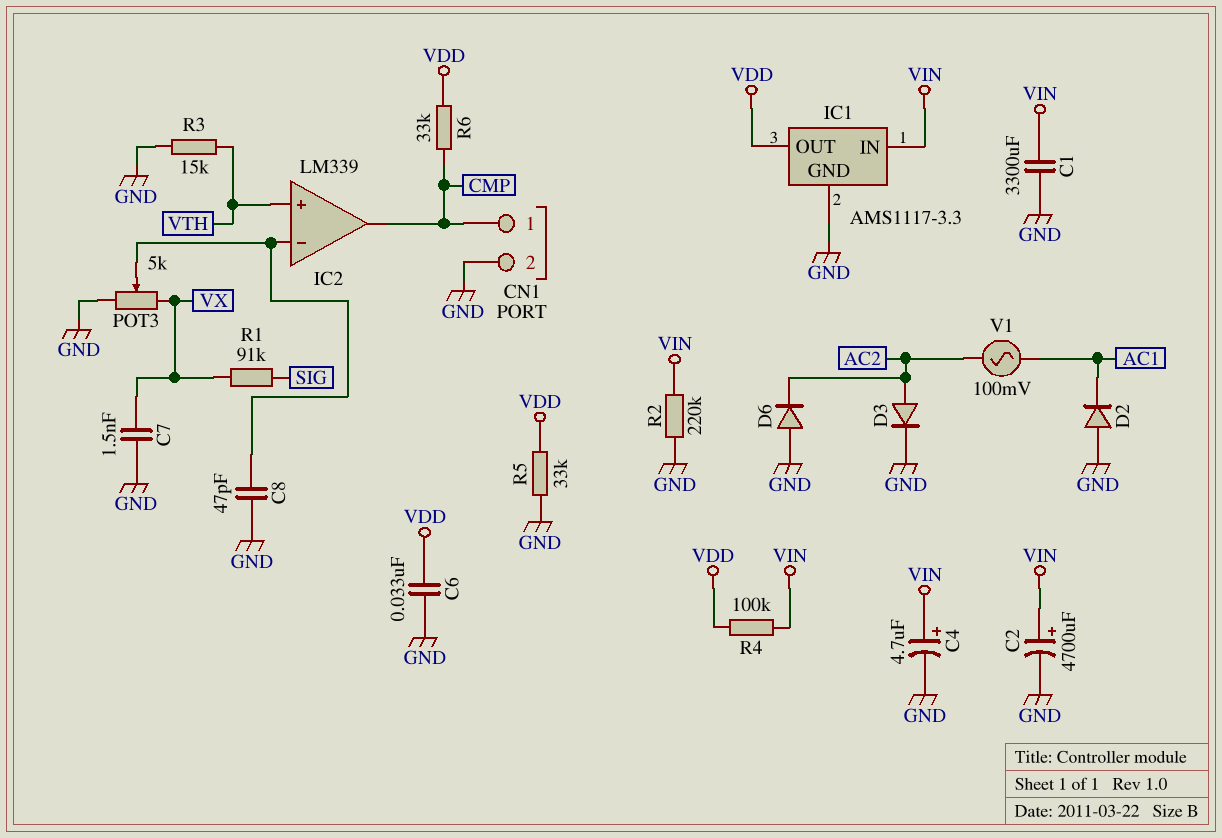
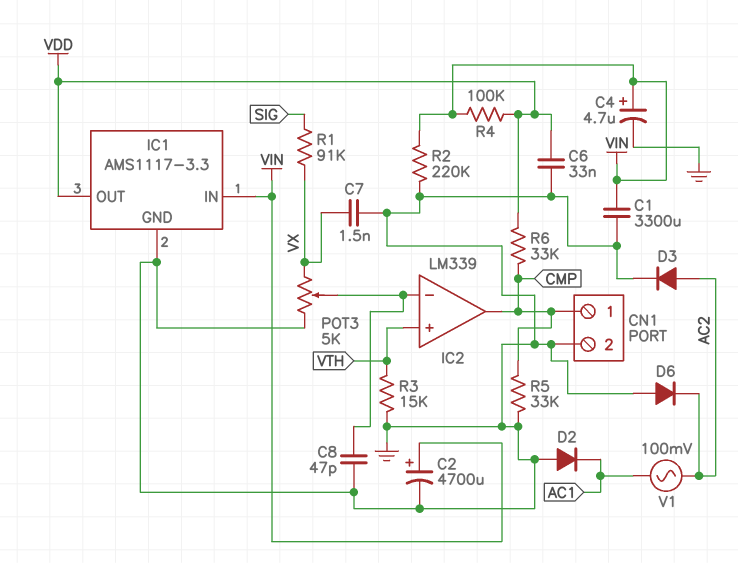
R5: 33k (GND, VDD) -> 33k (CMP, GND)

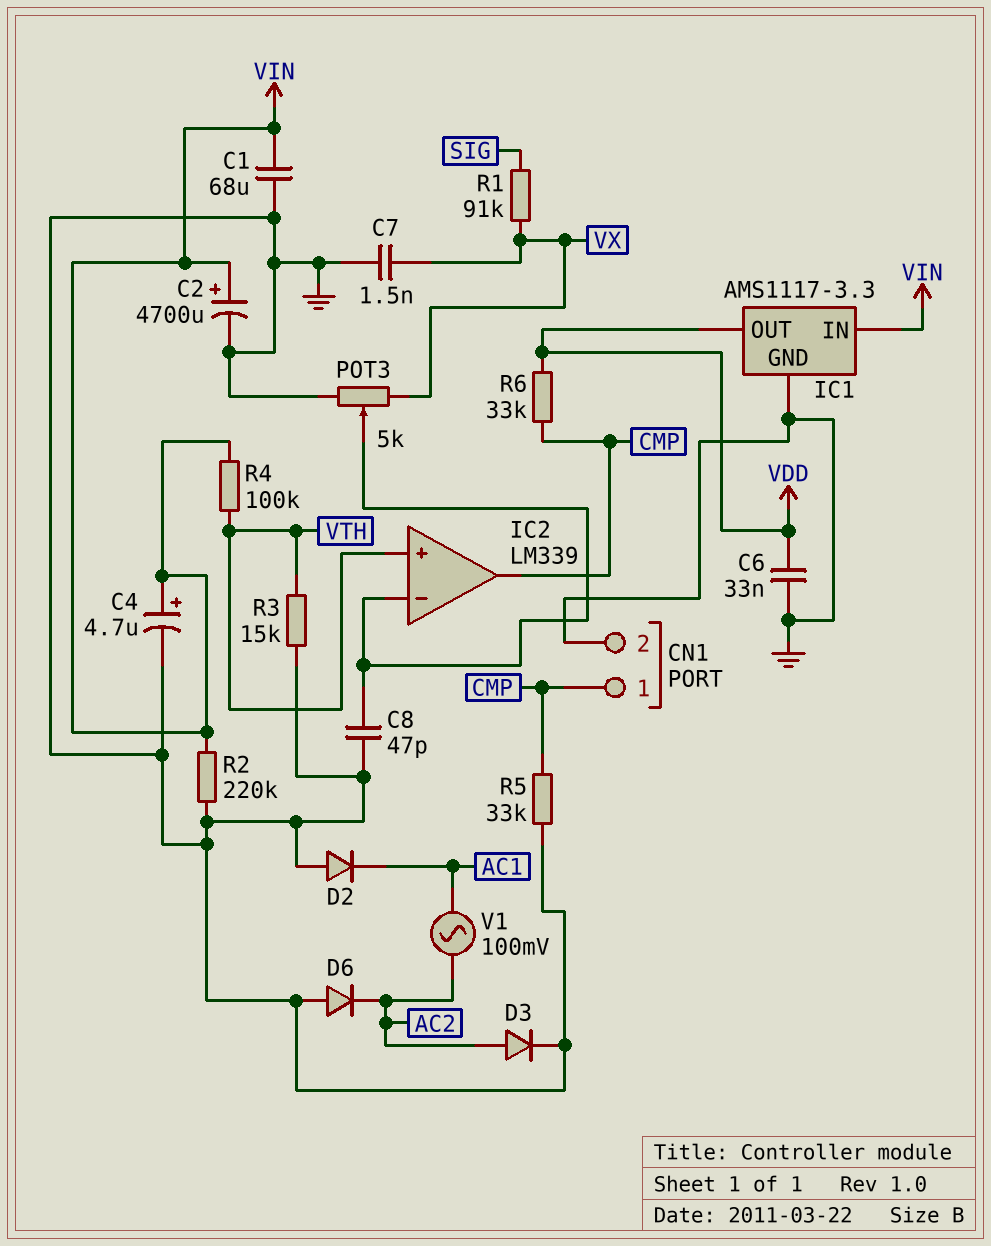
C1: 3300uF (GND, VIN) -> 68uF (GND, VIN)
R4: 100k (VDD, VIN) -> 100k (VIN, VTH)

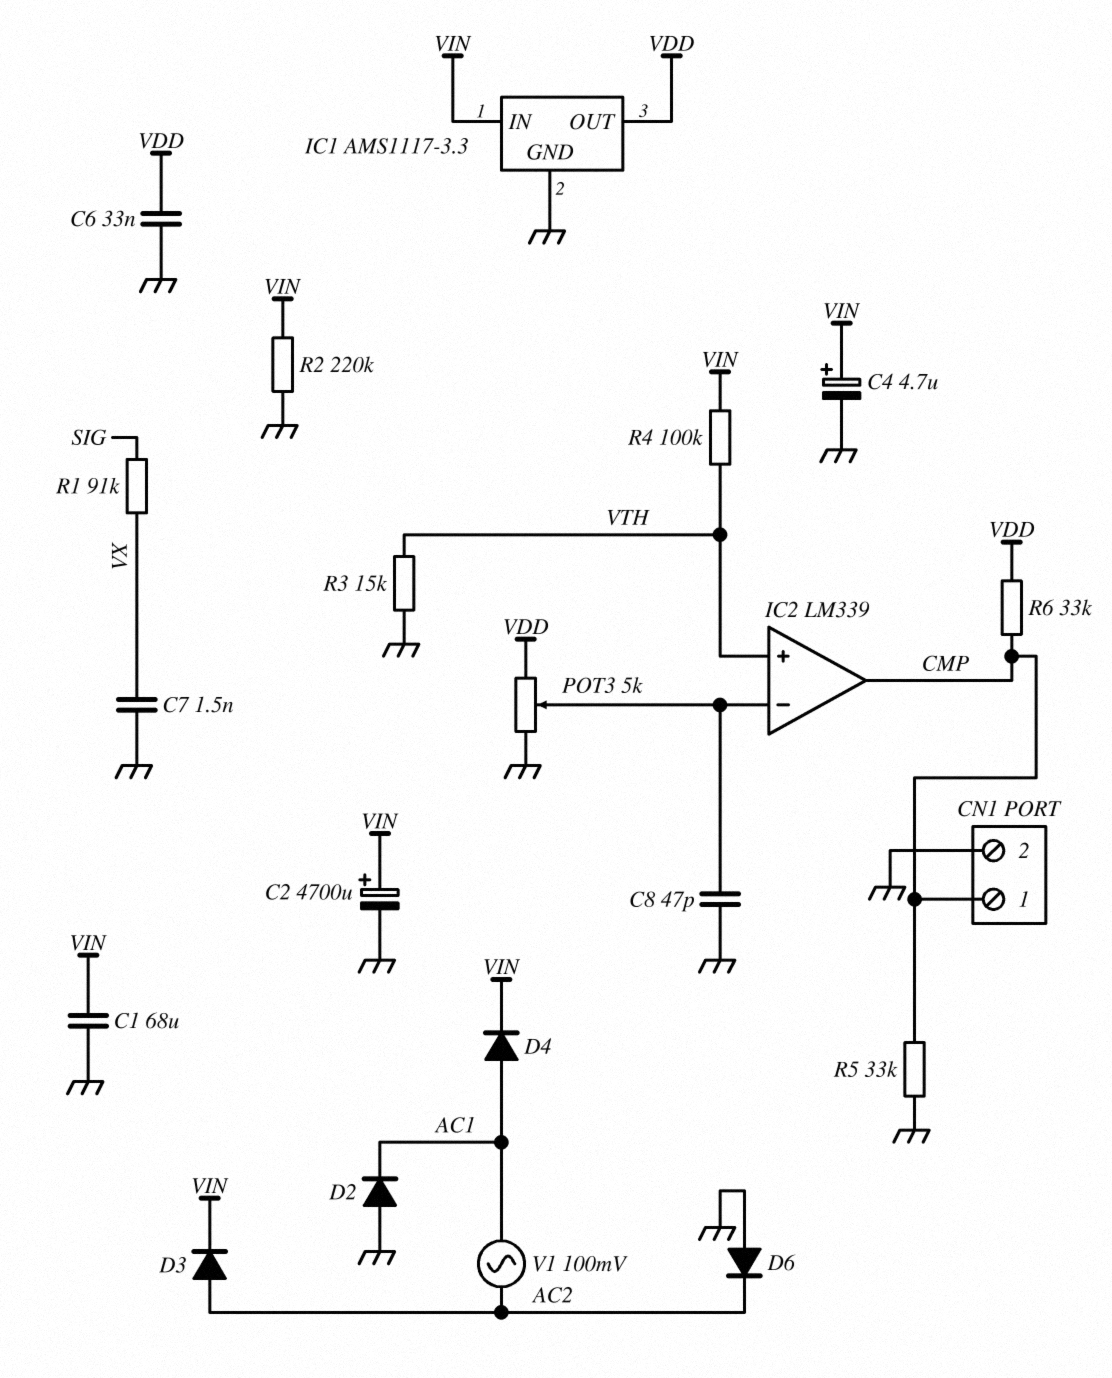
D3: diode (A AC2, K GND) -> diode (A AC2, K VIN)
D4: none -> diode (A AC1, K VIN)
POT3: 5k (GND, VX, wiper IC2/in-) -> 5k (GND, VDD, wiper IC2/in-)

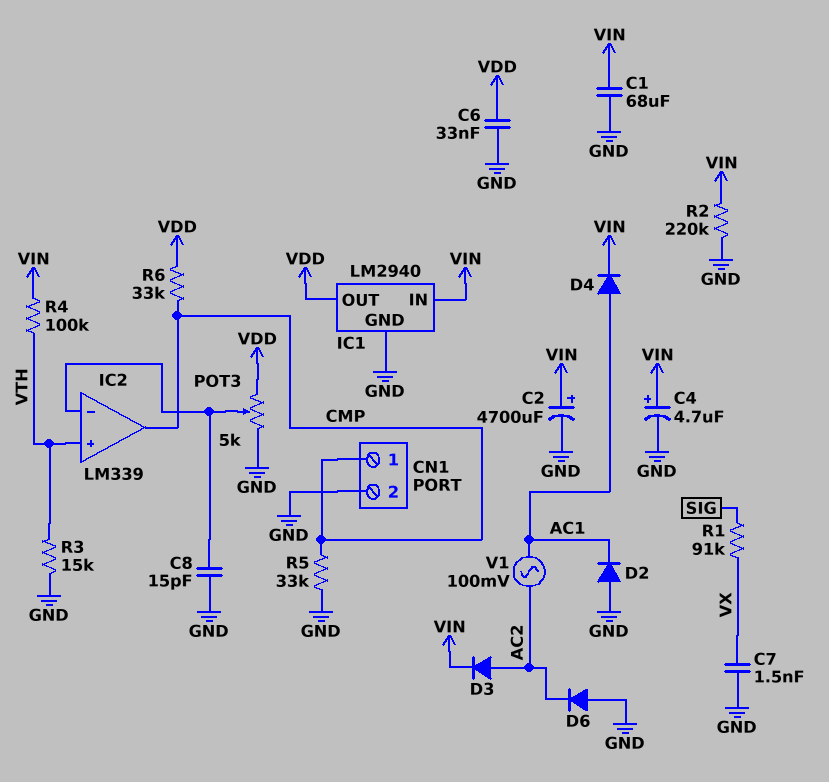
C8: 47pF (GND, IC2/in-) -> 15pF (GND, IC2/in-)
IC1: AMS1117-3.3 -> LM2940

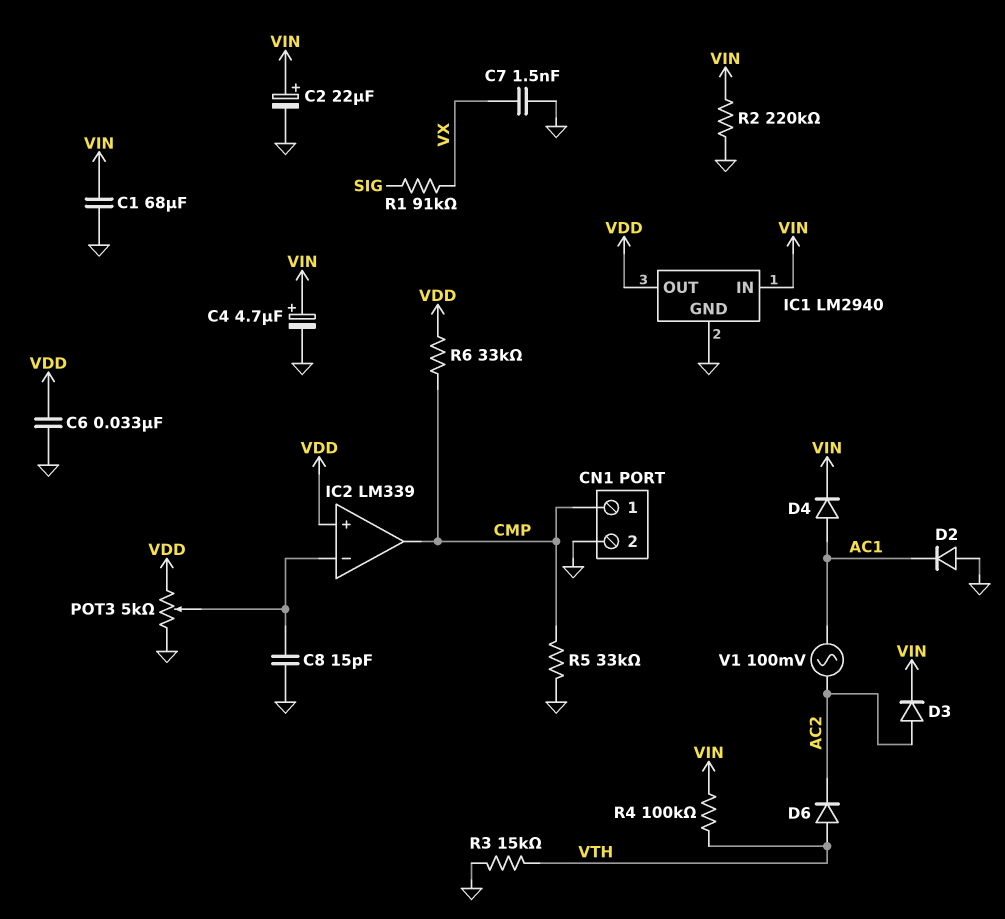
C2: 4700uF (plus VIN, minus GND) -> 22uF (plus VIN, minus GND)
D6: diode (A GND, K AC2) -> diode (A VTH, K AC2)
IC2 pin in+: VTH -> VDD

